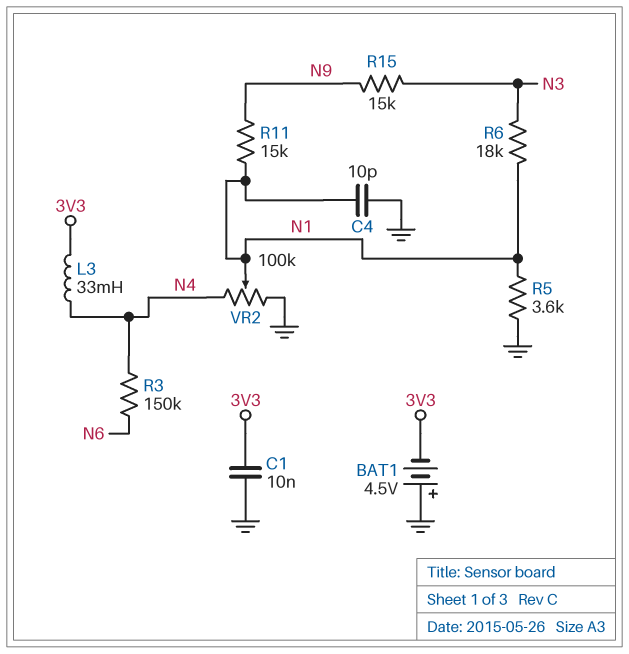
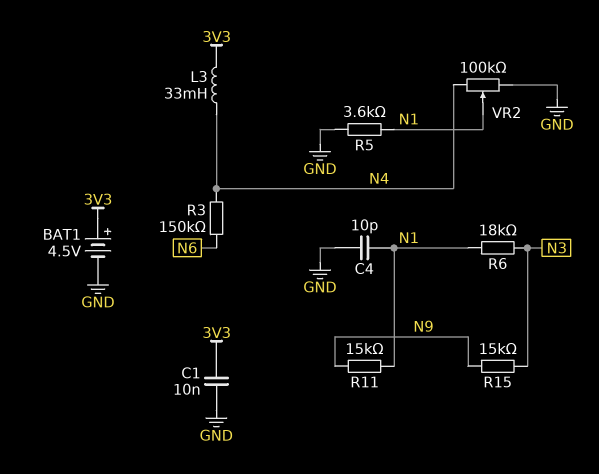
BAT1: 4.5V (plus GND, minus 3V3) -> 4.5V (plus 3V3, minus GND)

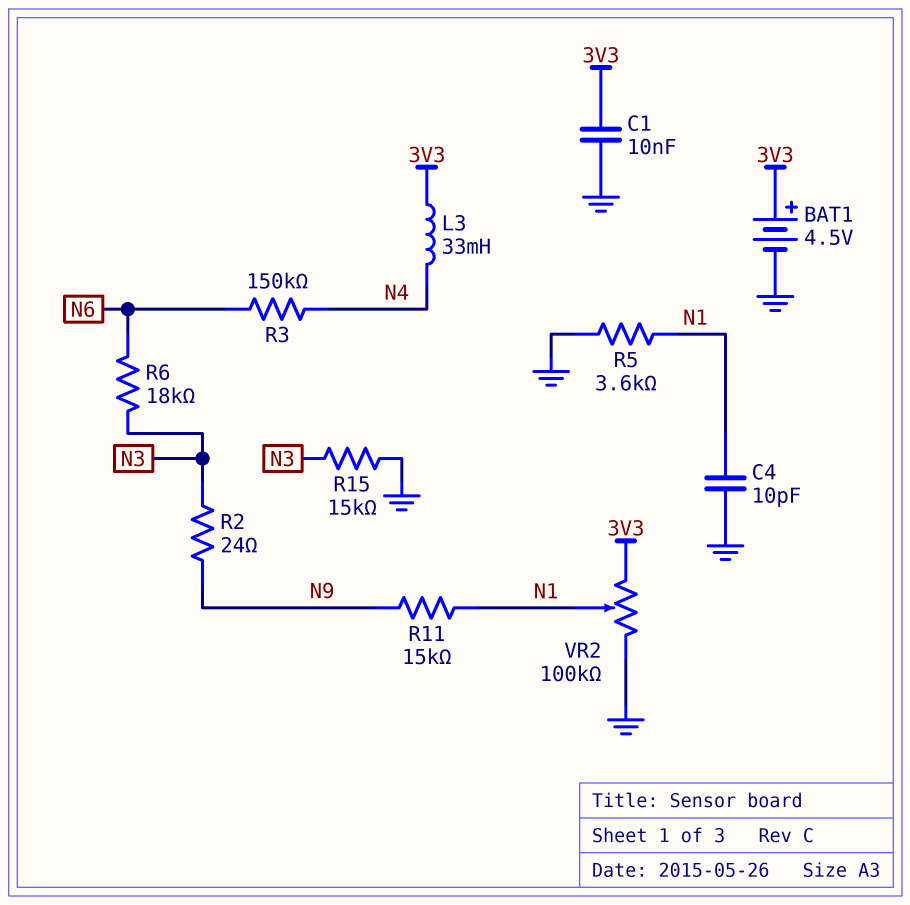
R2: none -> 24 (N3, N9)
R6: 18k (N1, N3) -> 18k (N3, N6)
R15: 15k (N3, N9) -> 15k (GND, N3)
VR2: 100k (GND, N4, wiper N1) -> 100k (3V3, GND, wiper N1)

